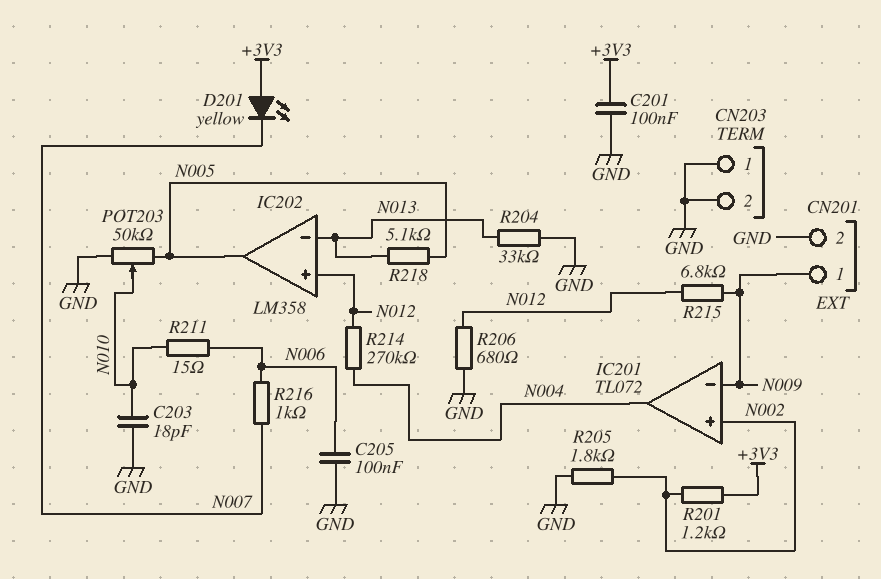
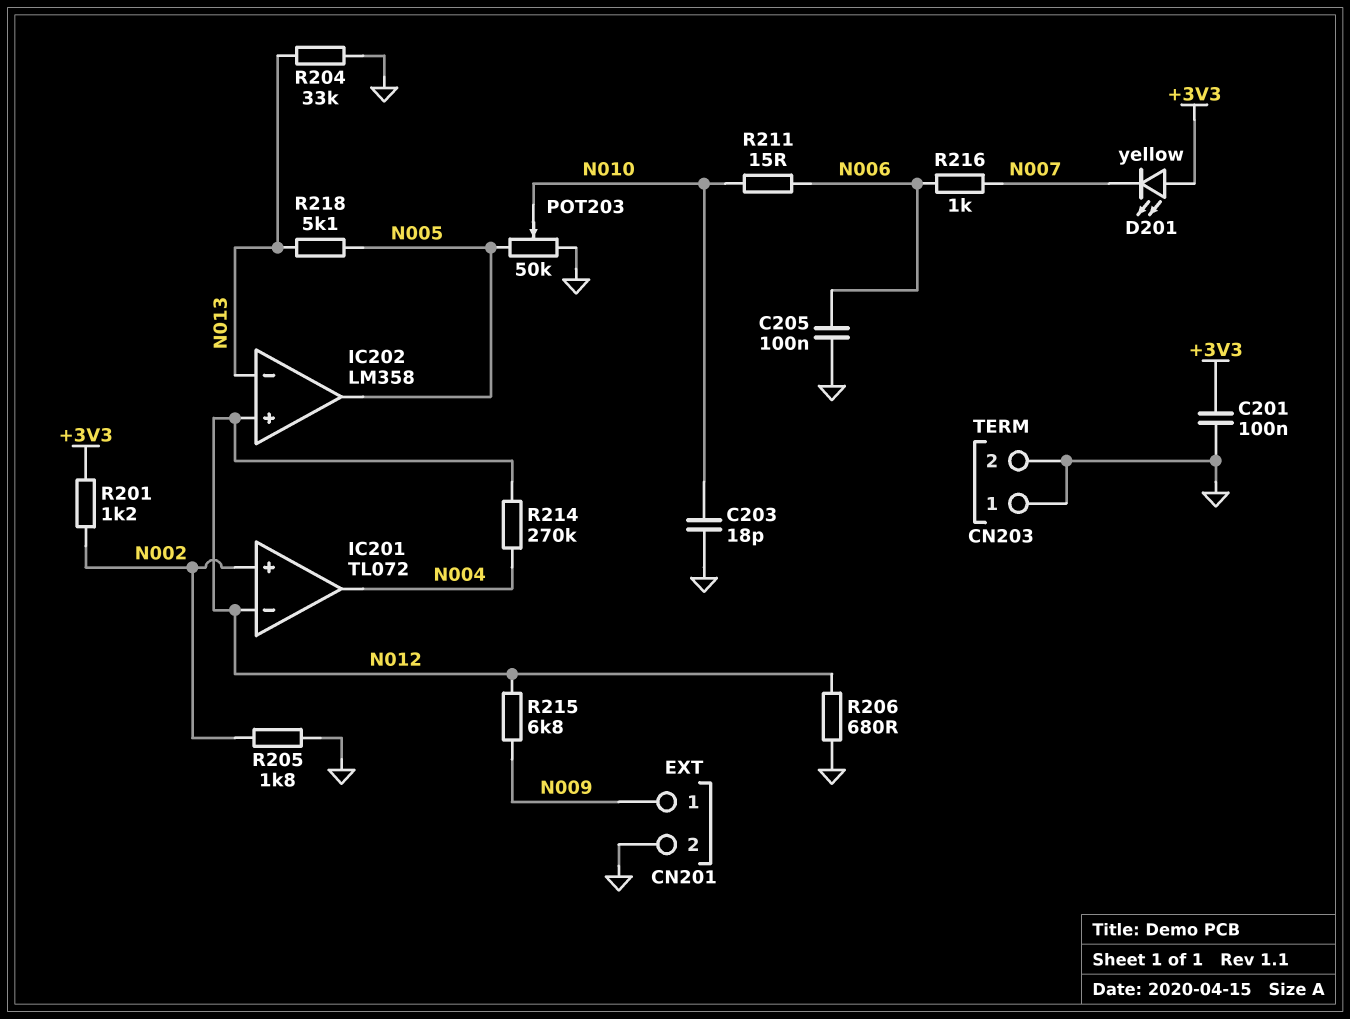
IC201 pin in-: N009 -> N012

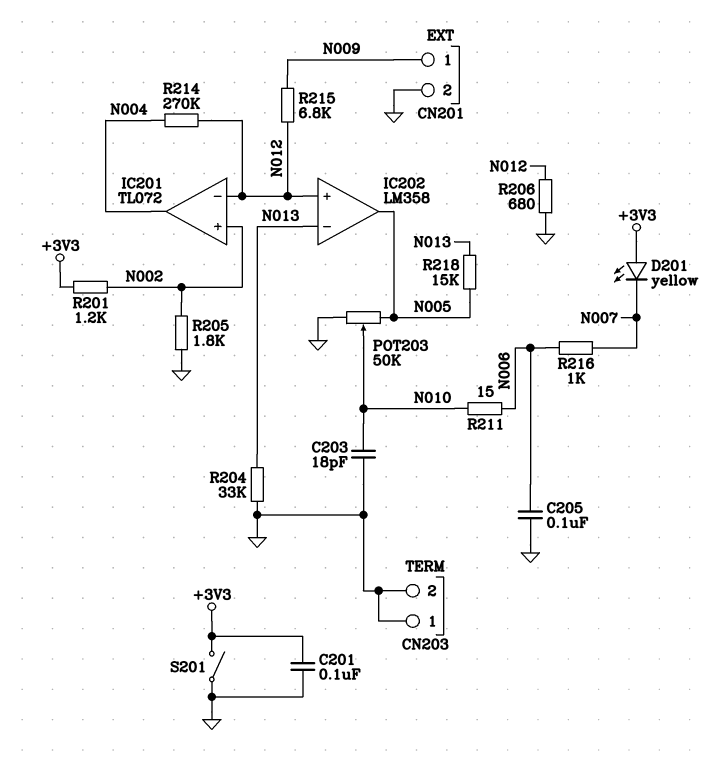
R218: 5.1k (N005, N013) -> 15k (N005, N013)
S201: none -> switch (+3V3, GND)

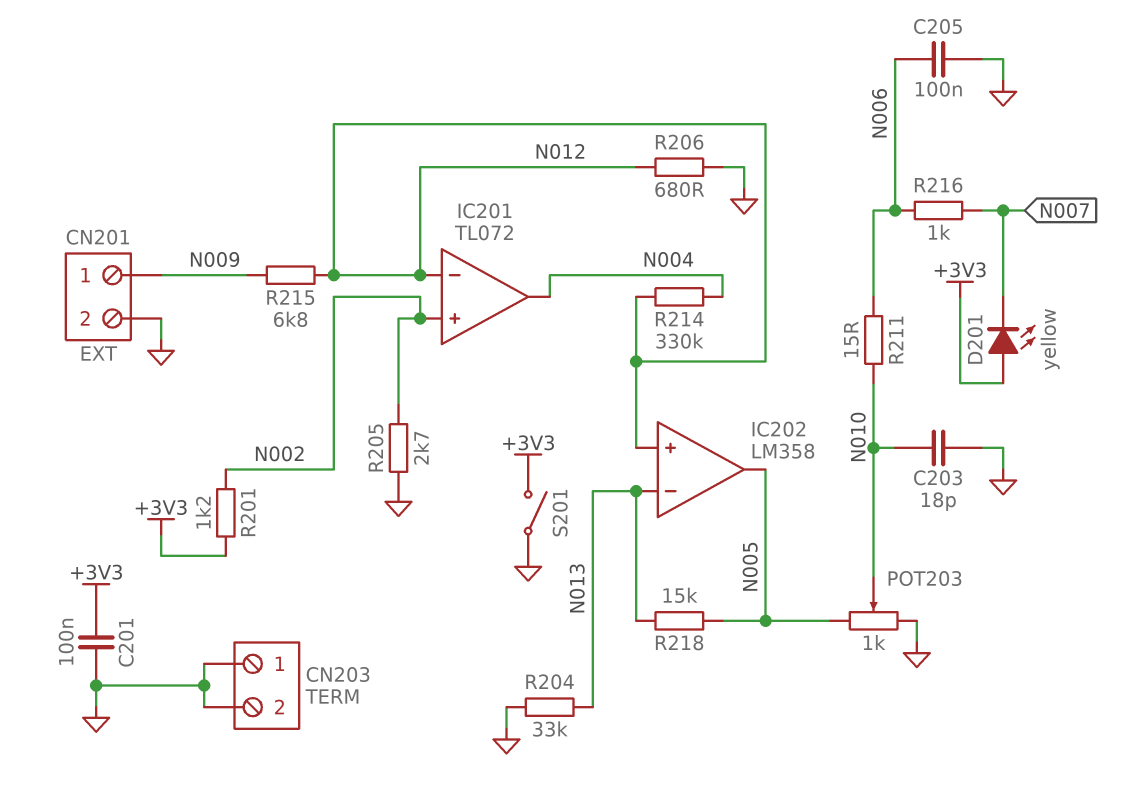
POT203: 50k (GND, N005, wiper N010) -> 1k (GND, N005, wiper N010)
R205: 1.8k (GND, N002) -> 2.7k (GND, N002)
R214: 270k (N004, N012) -> 330k (N004, N012)

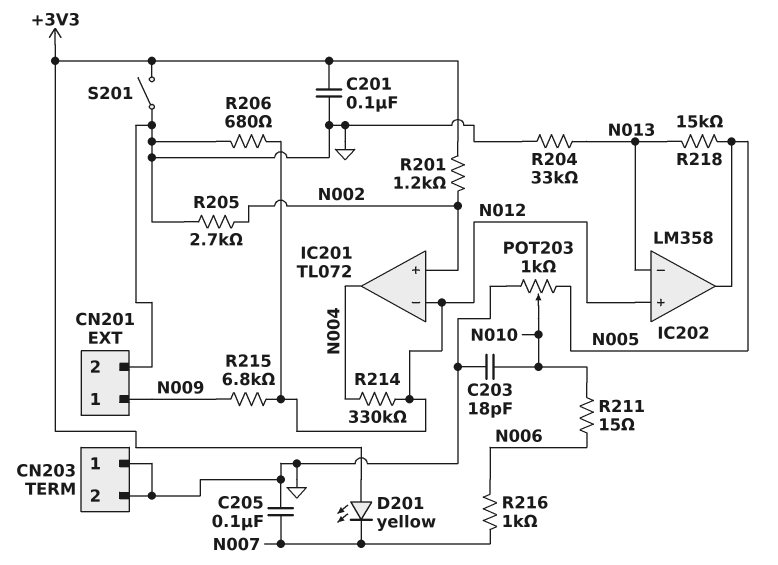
C205: 100nF (GND, N006) -> 100nF (GND, N007)

